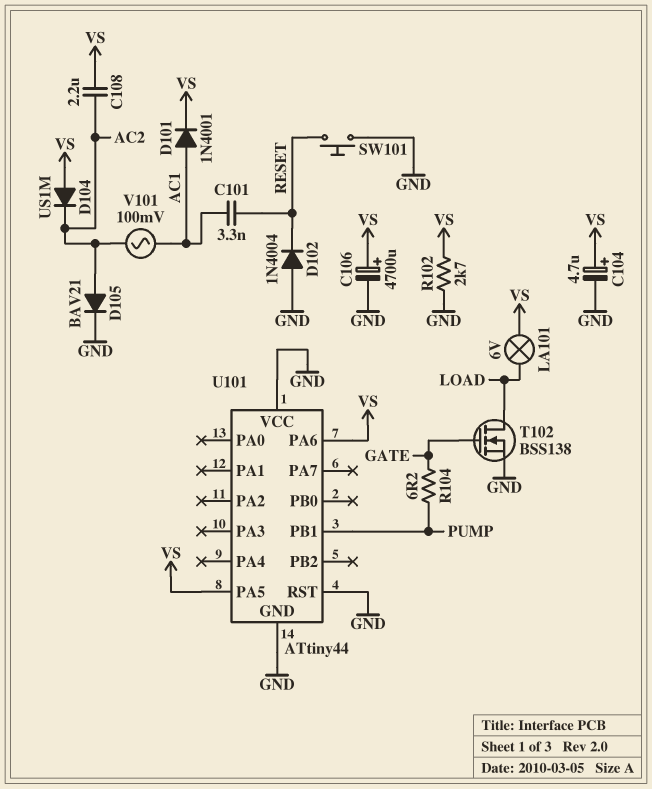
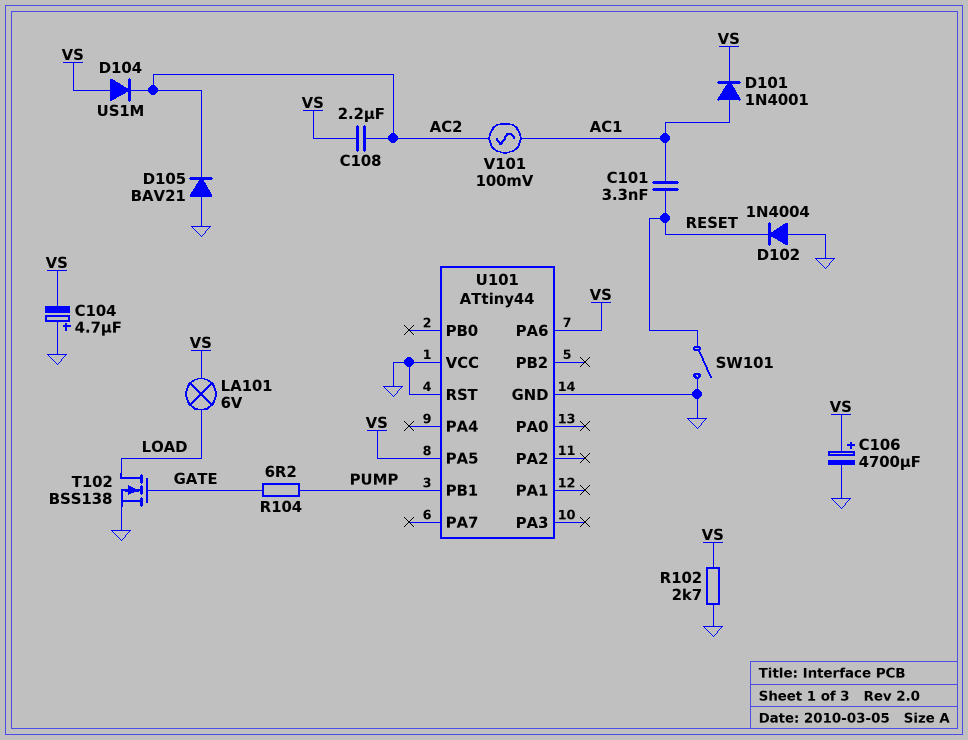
C104: 4.7uF (plus VS, minus GND) -> 4.7uF (plus GND, minus VS)
D105: diode BAV21 (A AC2, K GND) -> diode BAV21 (A GND, K AC2)
SW101: button (GND, RESET) -> switch (GND, RESET)

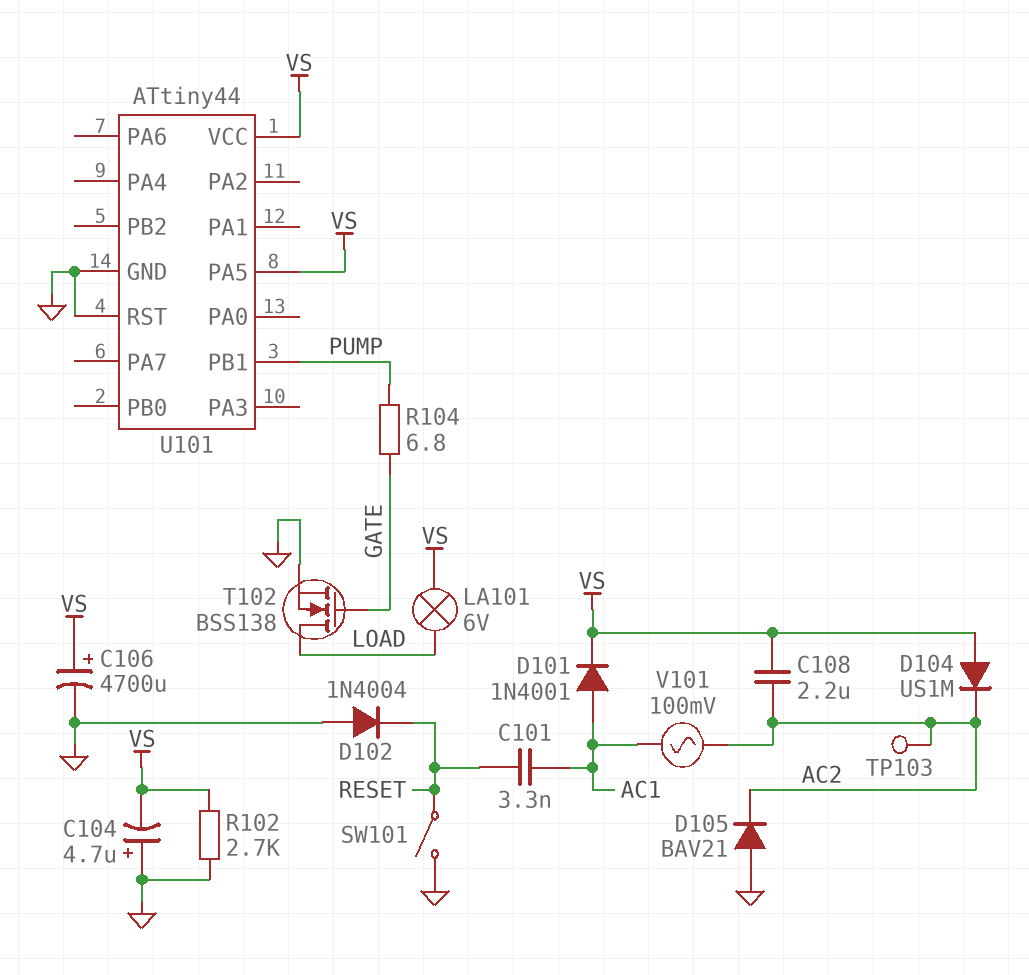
R104: 6.2 (GATE, PUMP) -> 6.8 (GATE, PUMP)
TP103: none -> test point (AC2)
U101 pin PA6: VS -> none
U101 pin VCC: GND -> VS

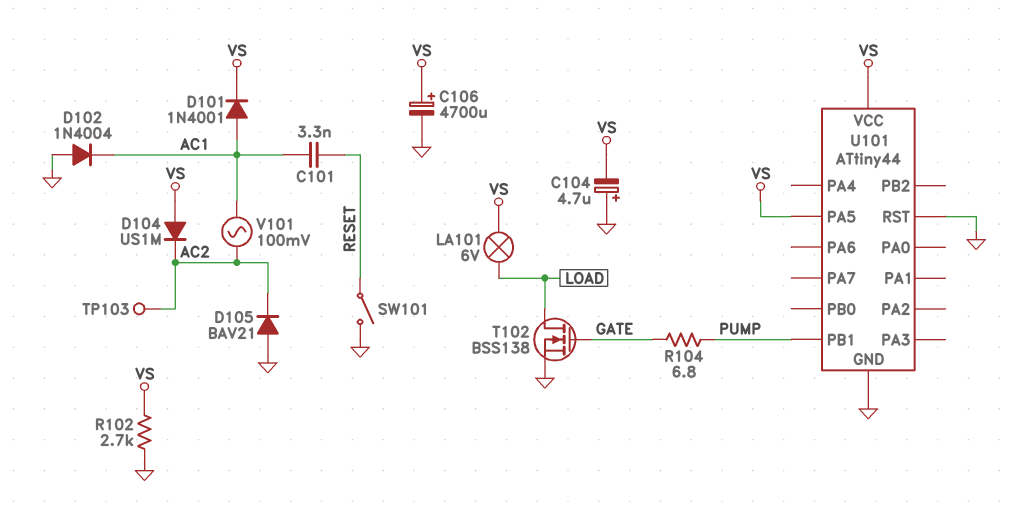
C108: 2.2uF (AC2, VS) -> none
D102: diode 1N4004 (A GND, K RESET) -> diode 1N4004 (A GND, K AC1)

